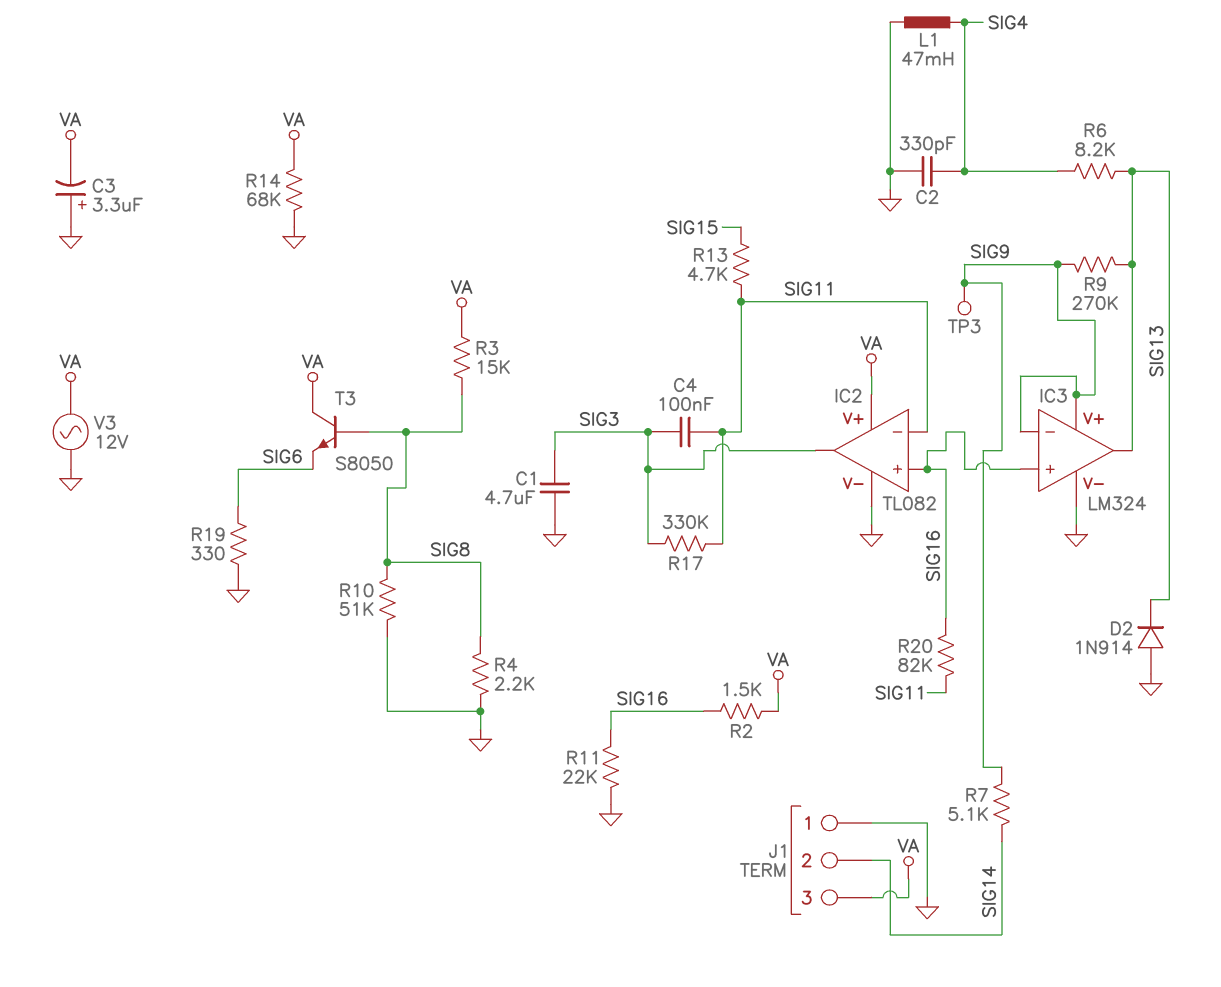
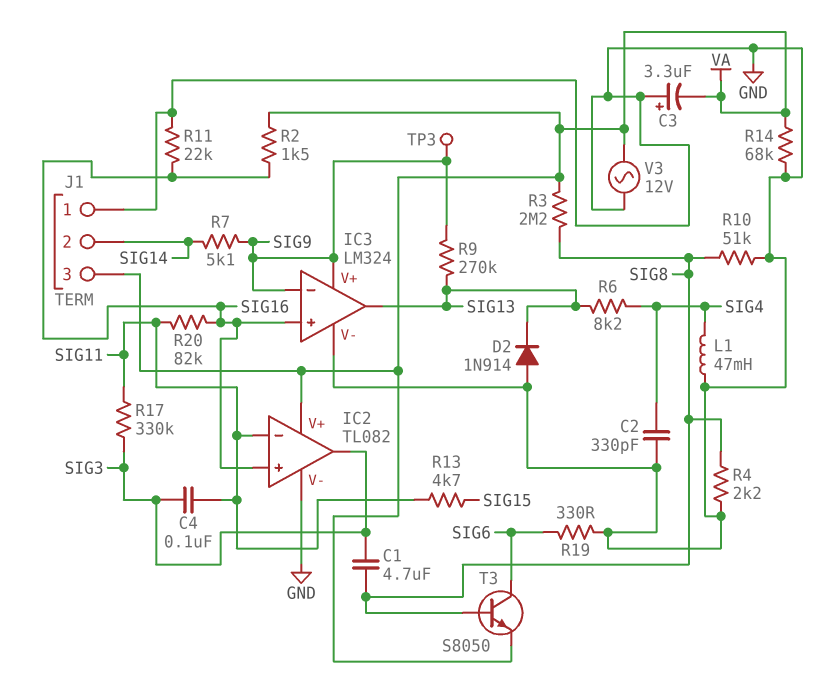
C1: 4.7uF (GND, SIG3) -> 4.7uF (SIG3, SIG8)
R3: 15k (SIG8, VA) -> 2.2M (SIG8, VA)
T3: NPN S8050 (B SIG8, C VA, E SIG6) -> NPN S8050 (B SIG8, C SIG6, E VA)

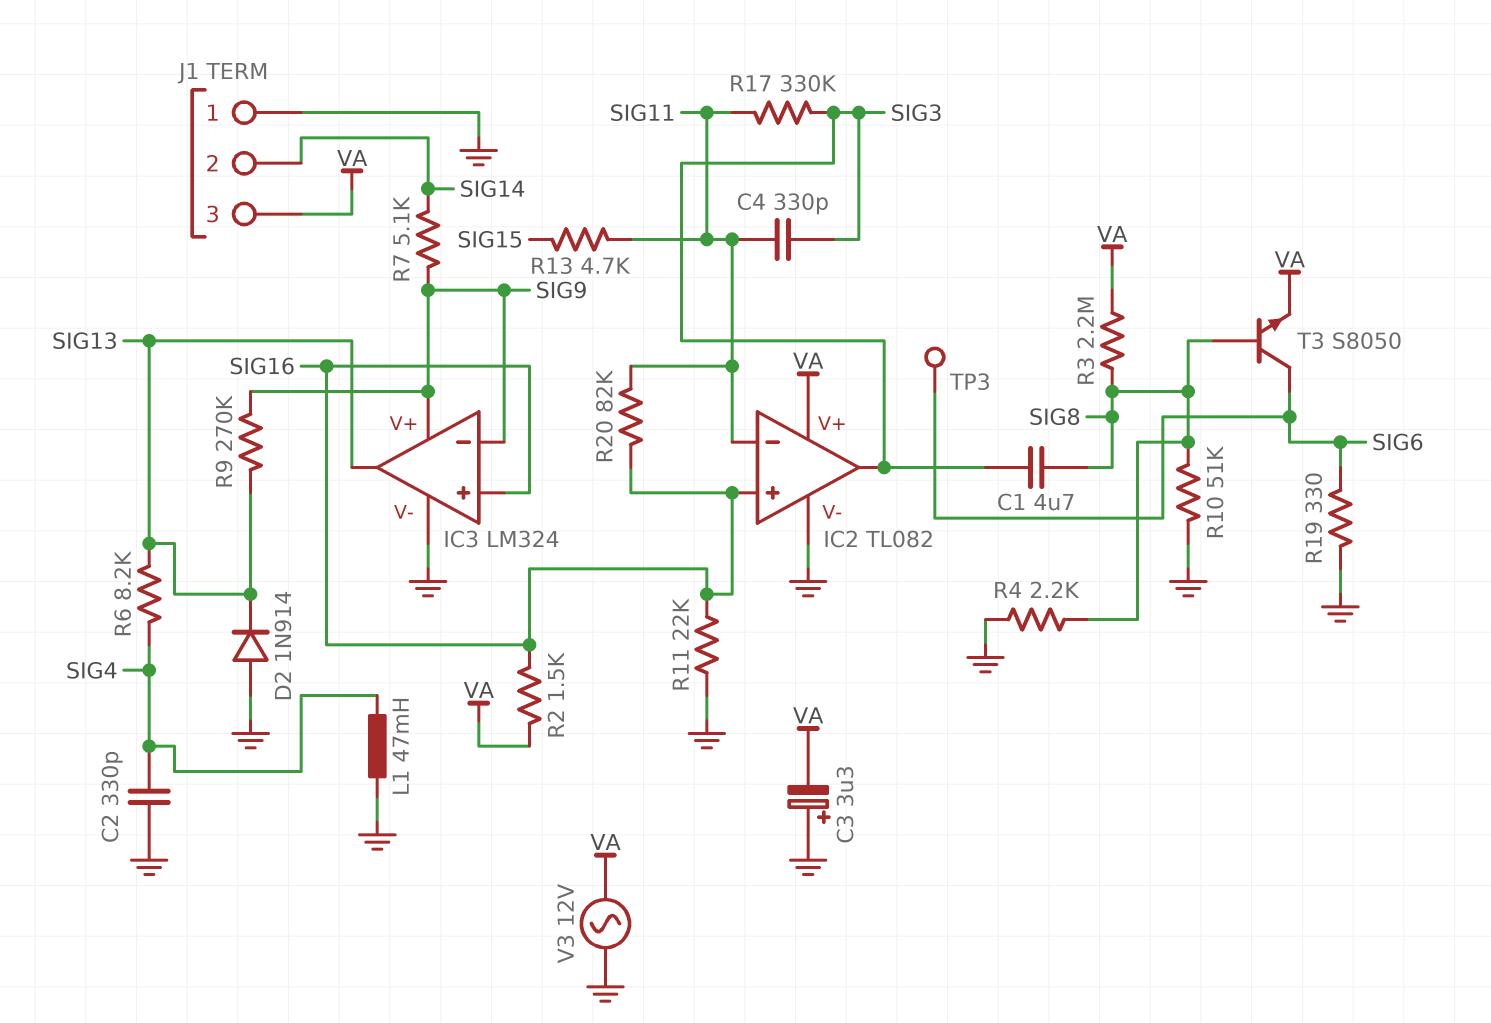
C4: 100nF (SIG3, SIG11) -> 330pF (SIG3, SIG11)
R14: 68k (GND, VA) -> none
TP3: test point (SIG9) -> test point (SIG6)

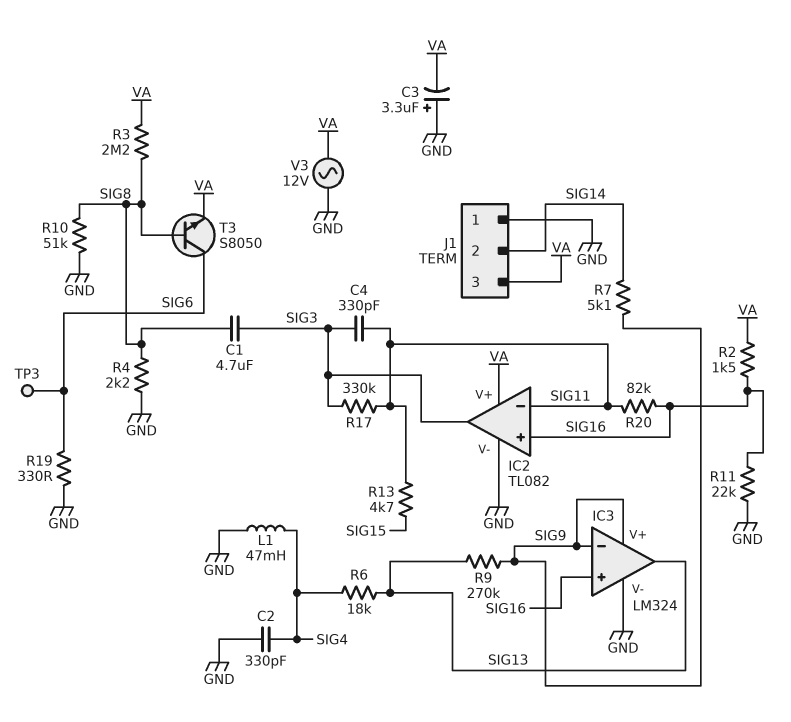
D2: diode 1N914 (A GND, K SIG13) -> none
R6: 8.2k (SIG4, SIG13) -> 18k (SIG4, SIG13)

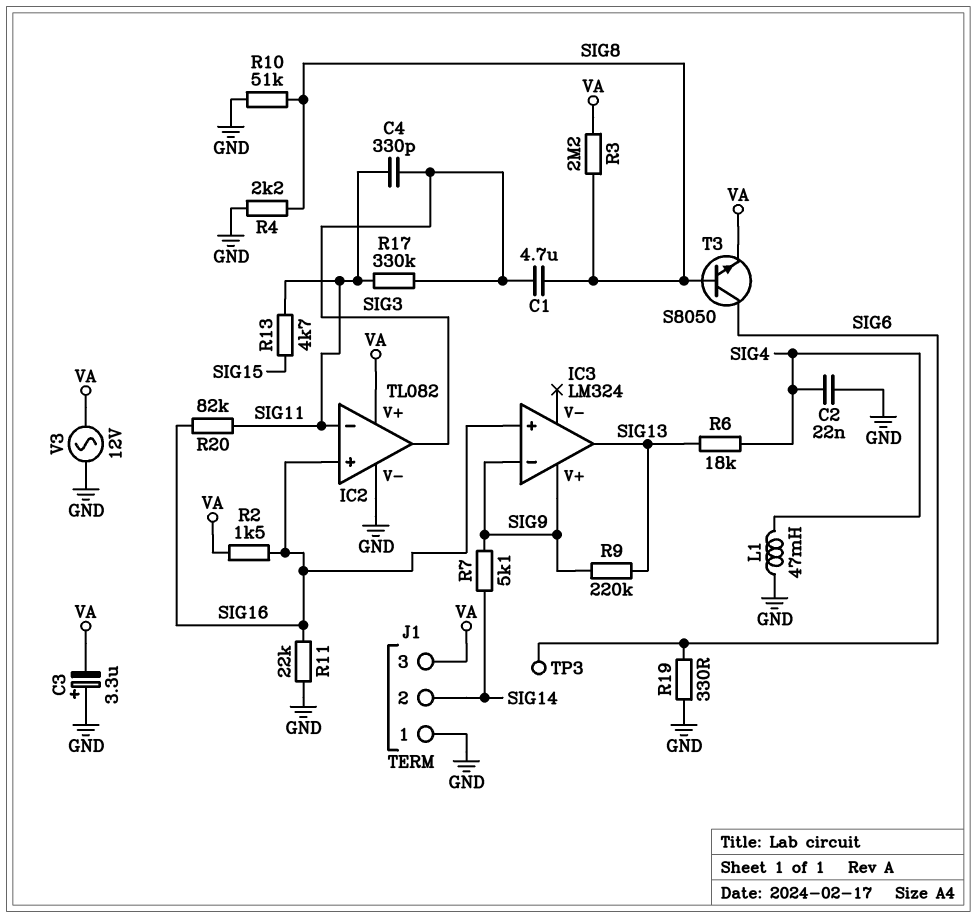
C2: 330pF (GND, SIG4) -> 22nF (GND, SIG4)
IC3 pin V-: GND -> none
R9: 270k (SIG9, SIG13) -> 220k (SIG9, SIG13)

